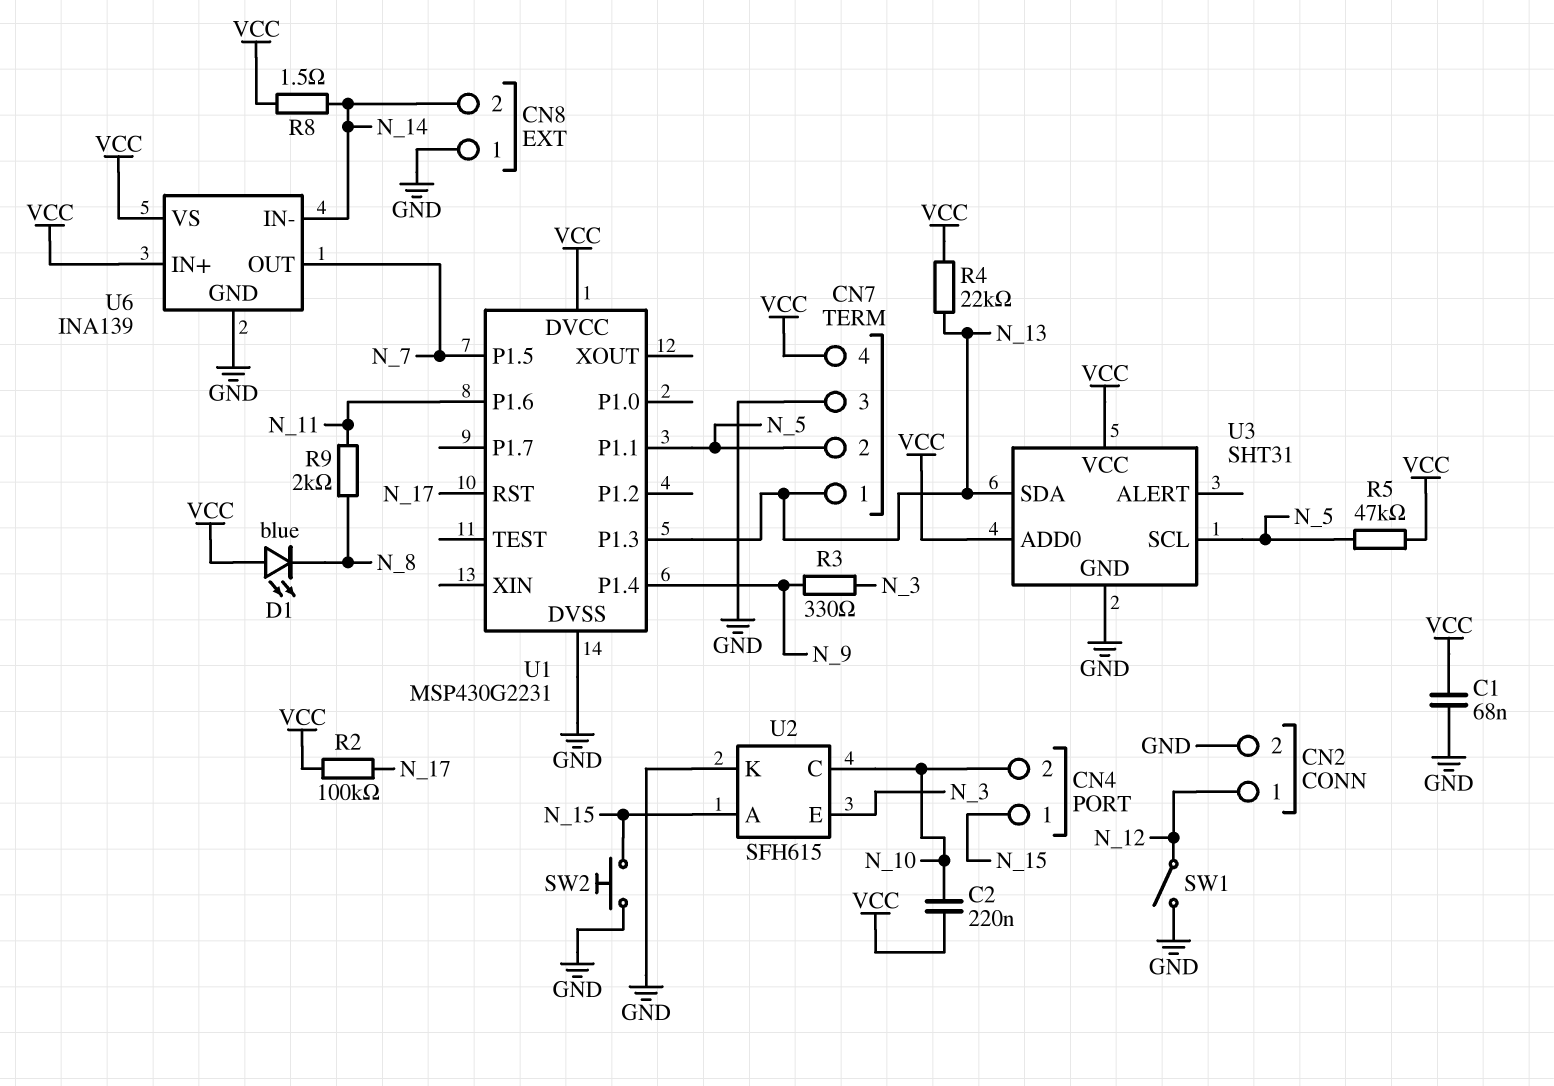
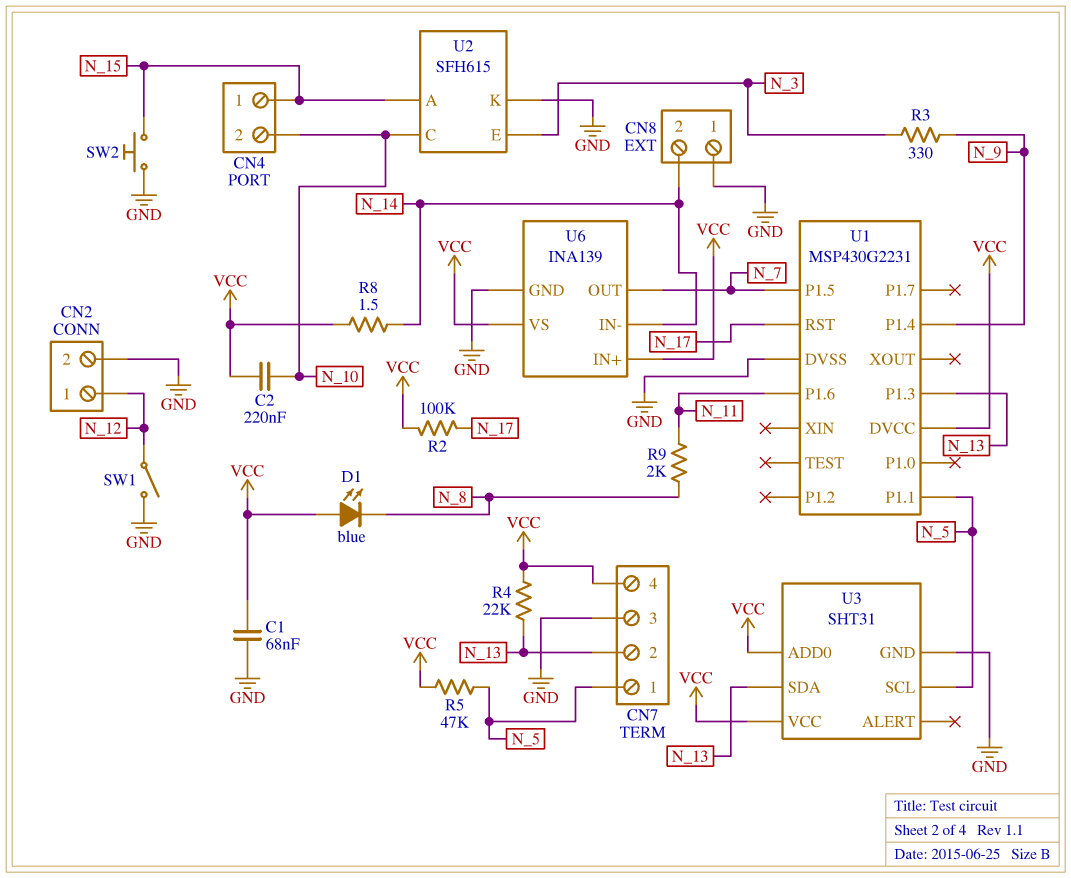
CN7 pin 1: N_13 -> N_5
CN7 pin 2: N_5 -> N_13

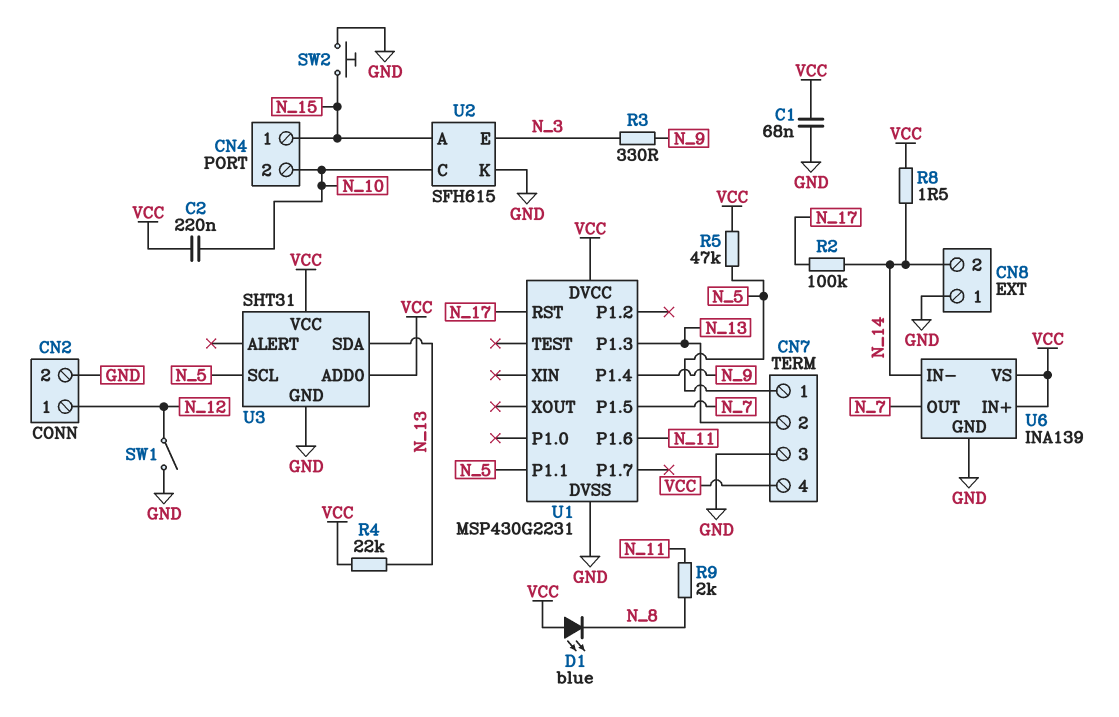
R2: 100k (N_17, VCC) -> 100k (N_14, N_17)

